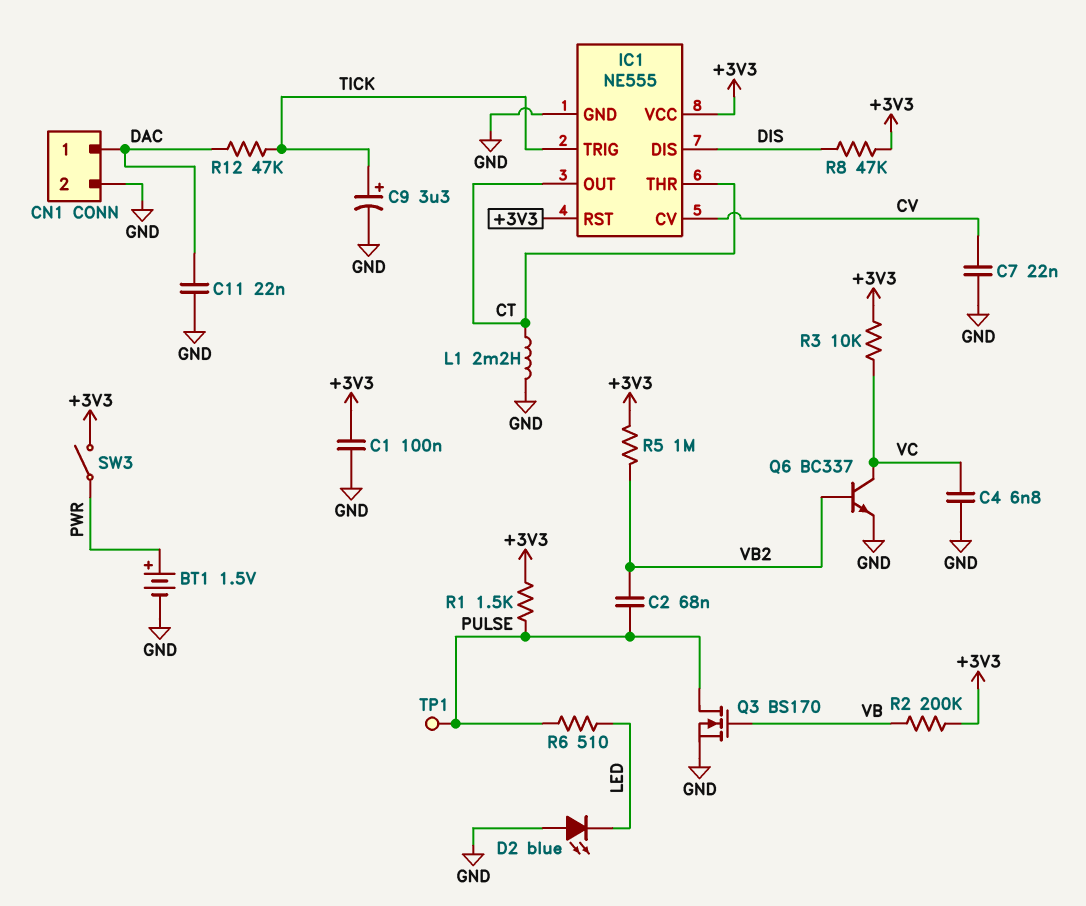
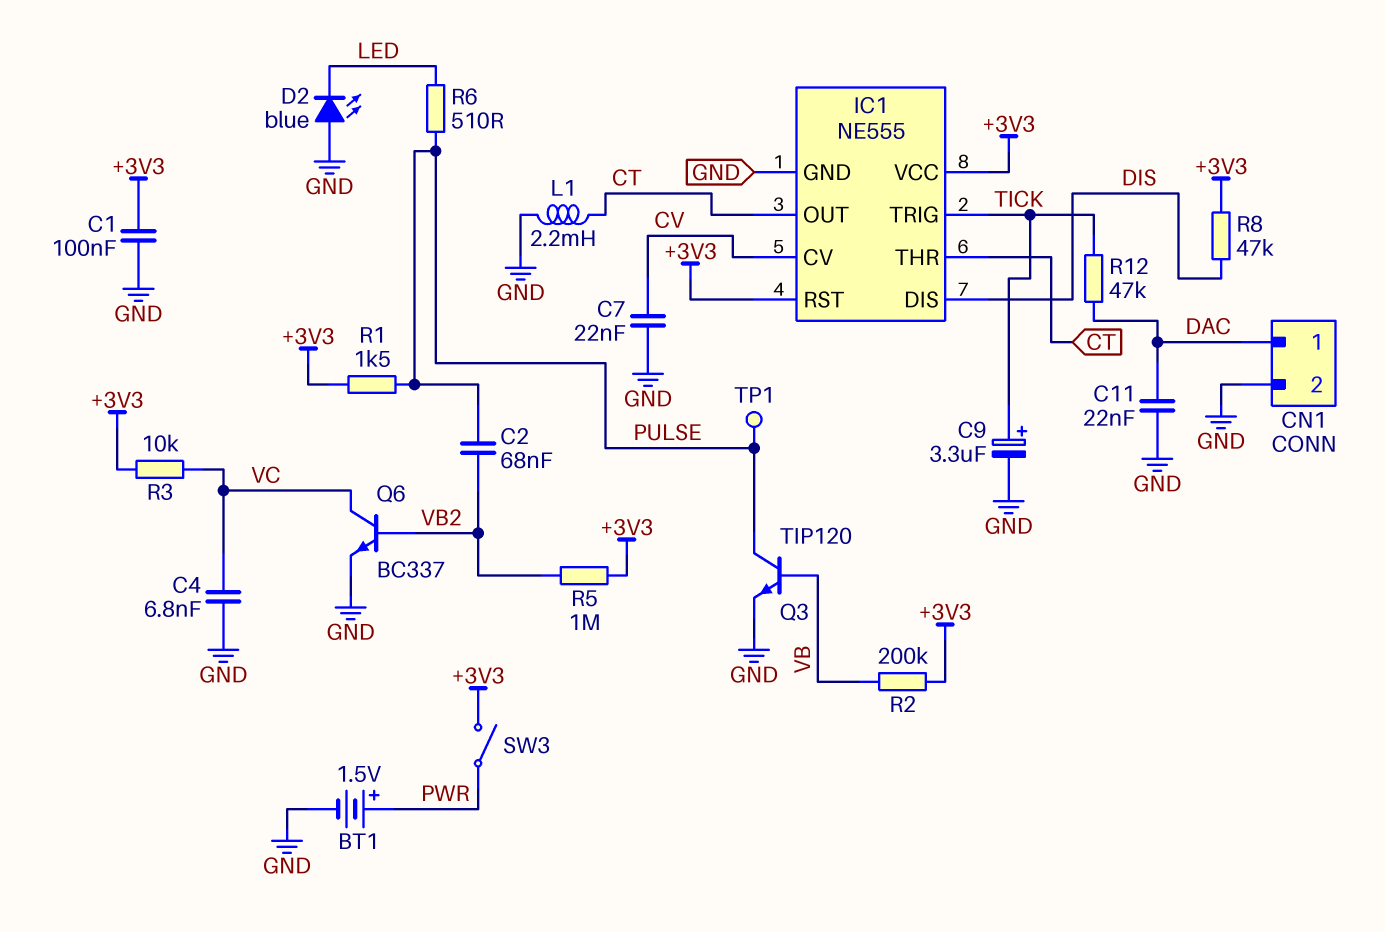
Q3: NMOS BS170 (G VB, D PULSE, S GND) -> NPN TIP120 (B VB, C PULSE, E GND)

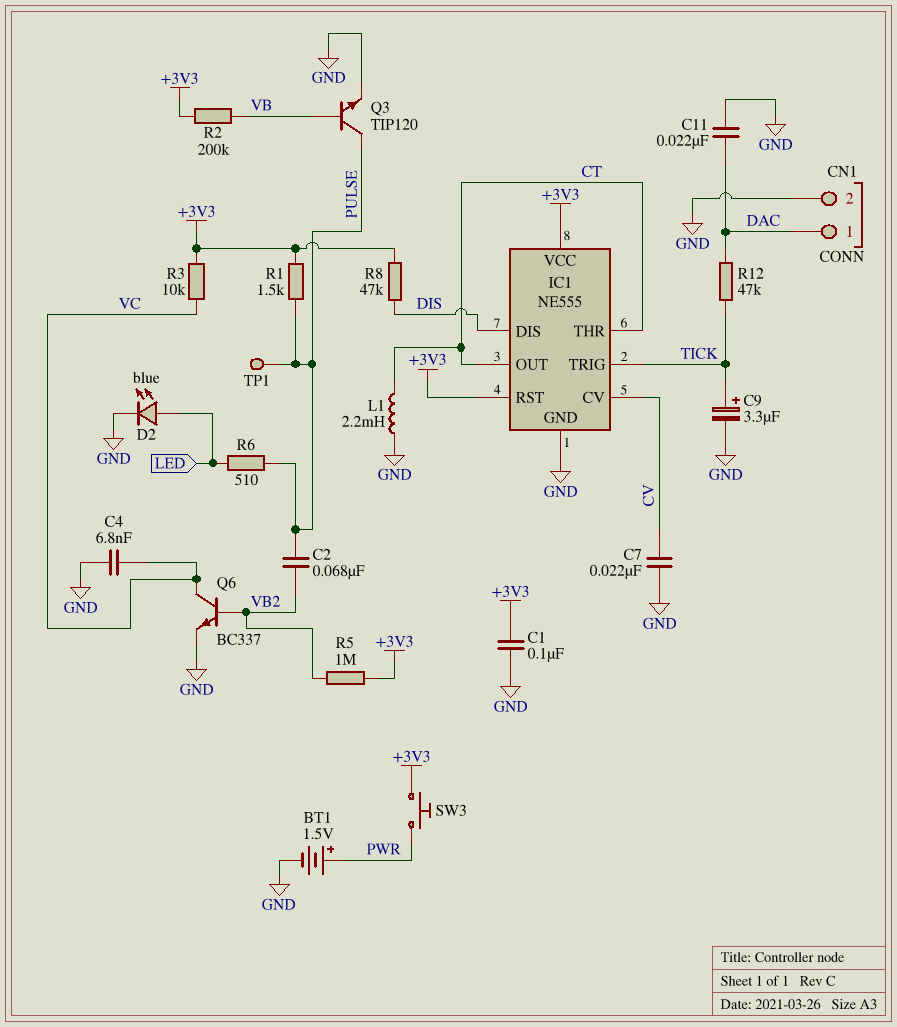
D2: LED blue (A GND, K LED) -> LED blue (A LED, K GND)
SW3: switch (+3V3, PWR) -> button (+3V3, PWR)

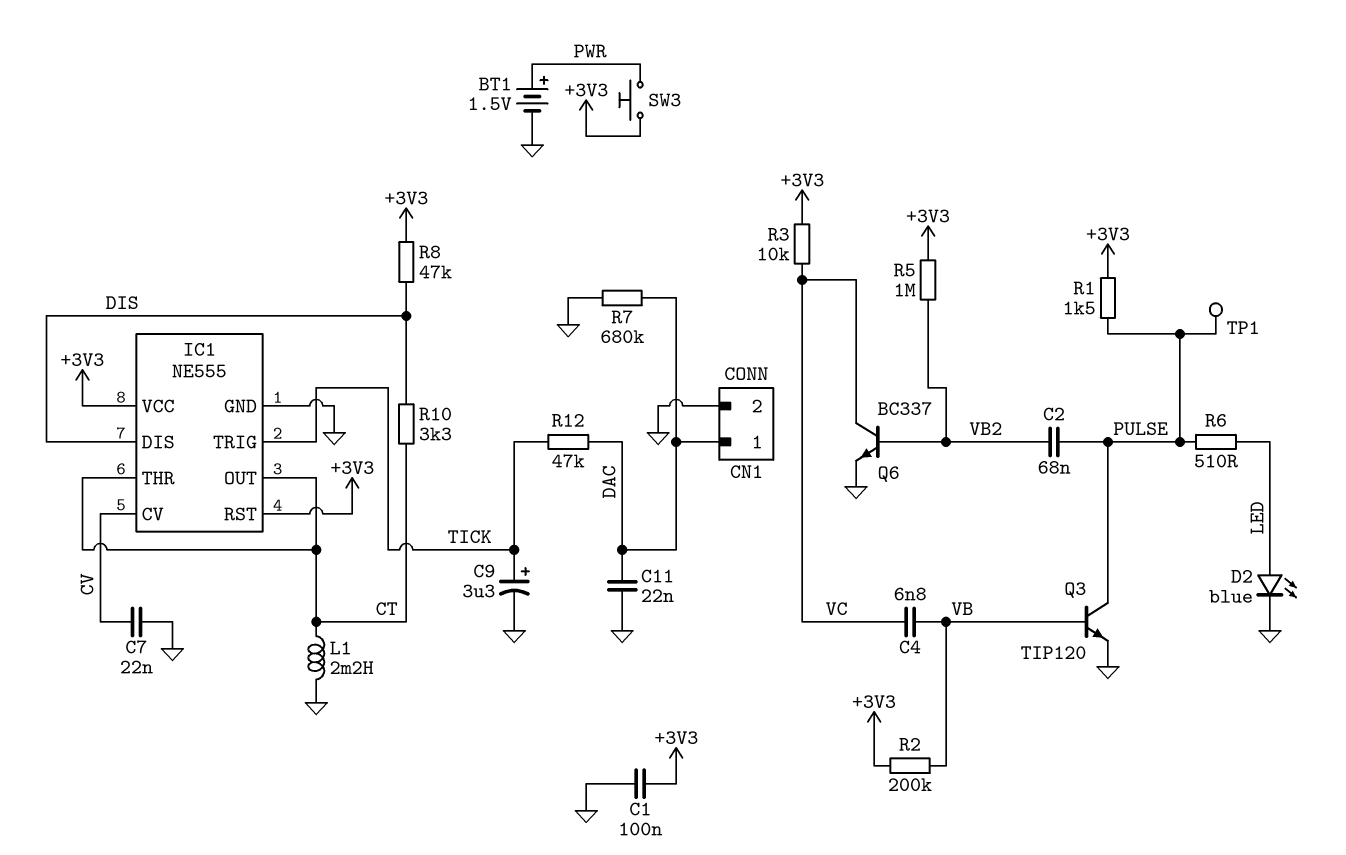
C4: 6.8nF (GND, VC) -> 6.8nF (VB, VC)
R7: none -> 680k (DAC, GND)
R10: none -> 3.3k (CT, DIS)

